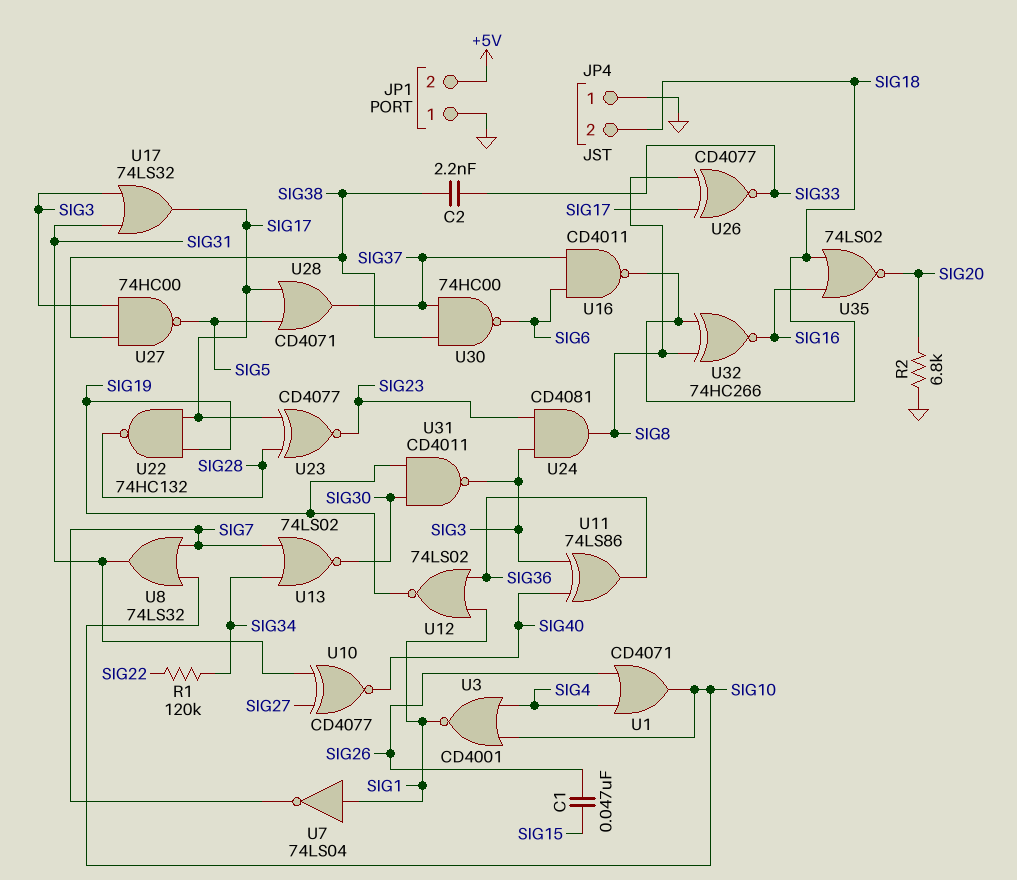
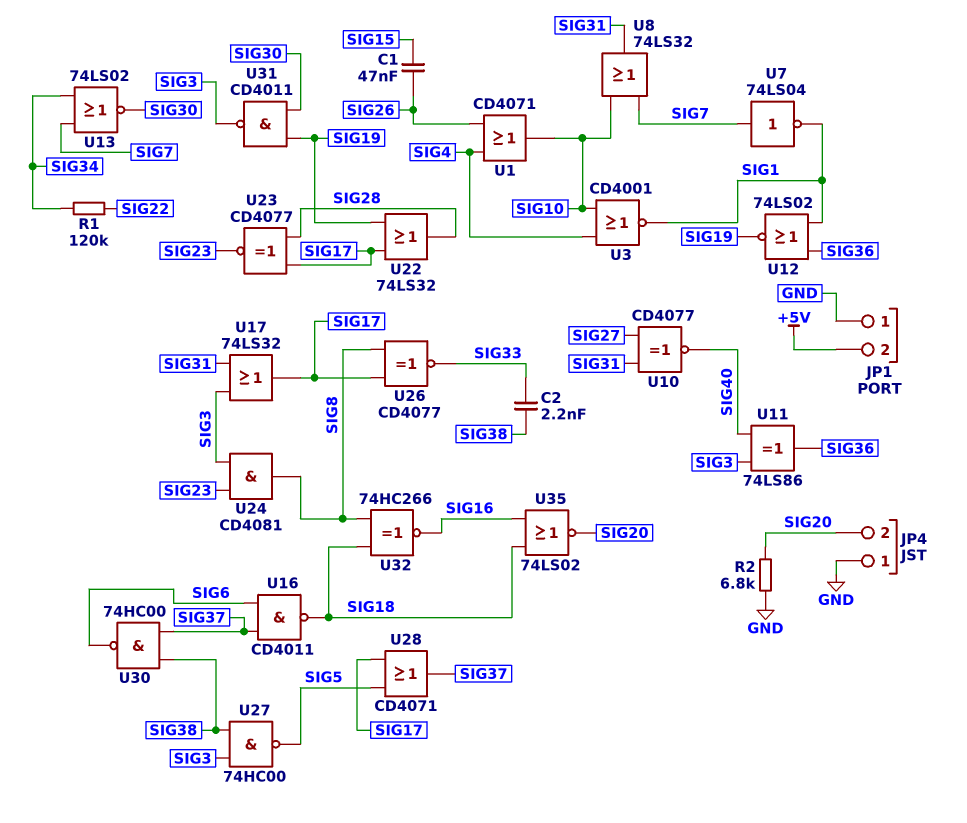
JP4 pin 2: SIG18 -> SIG20
U7: NOT 74LS04 (in SIG1, out SIG7) -> NOT 74LS04 (in SIG7, out SIG1)
U22: NAND 74HC132 (in SIG17, in SIG19, out SIG28) -> OR 74LS32 (in SIG17, in SIG19, out SIG28)

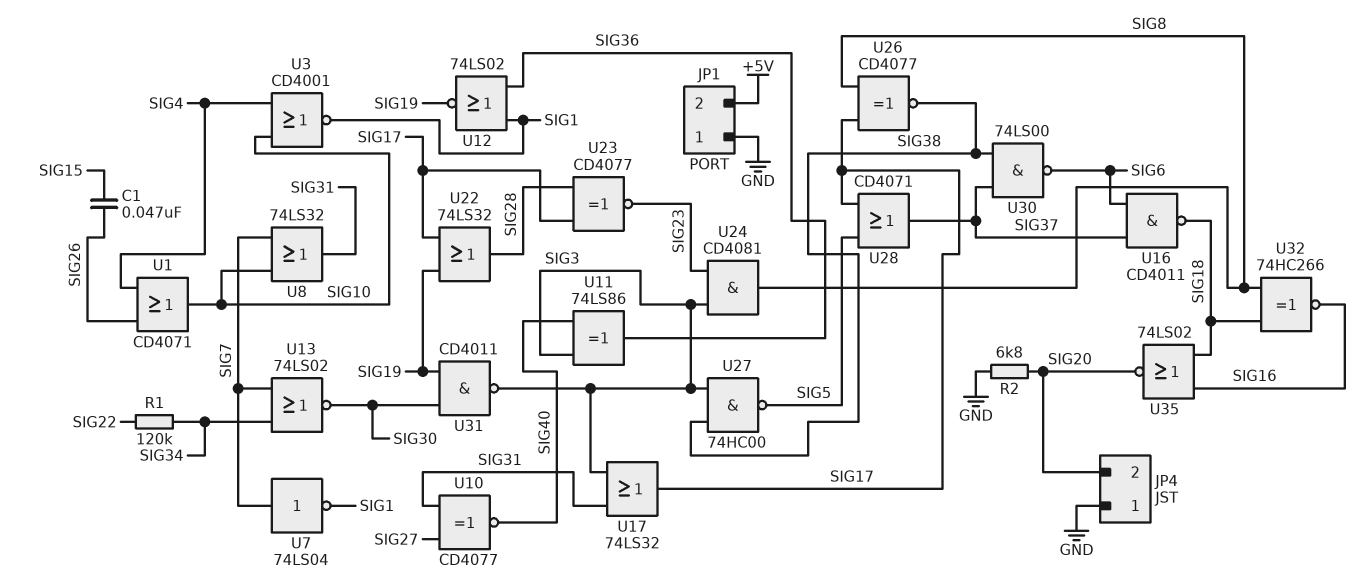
C2: 2.2nF (SIG33, SIG38) -> none
U26: XNOR CD4077 (in SIG8, in SIG17, out SIG33) -> XNOR CD4077 (in SIG8, in SIG17, out SIG38)
U30: NAND 74HC00 (in SIG37, in SIG38, out SIG6) -> NAND 74LS00 (in SIG37, in SIG38, out SIG6)

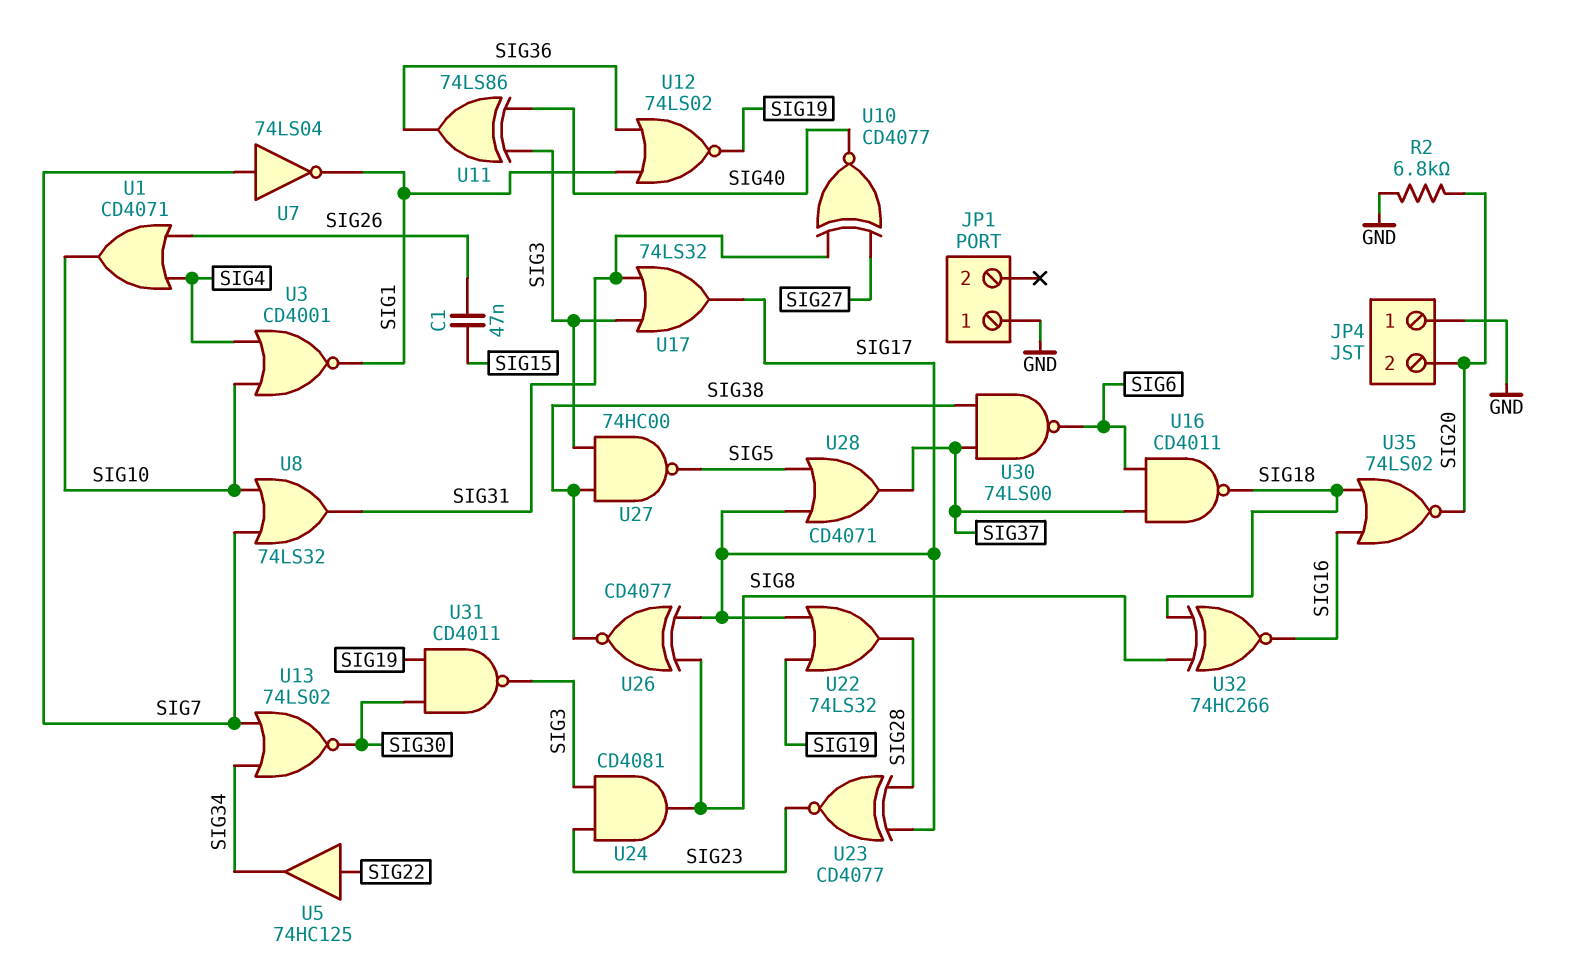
JP1 pin 2: +5V -> none
R1: 120k (SIG22, SIG34) -> none
U5: none -> buffer 74HC125 (in SIG22, out SIG34)

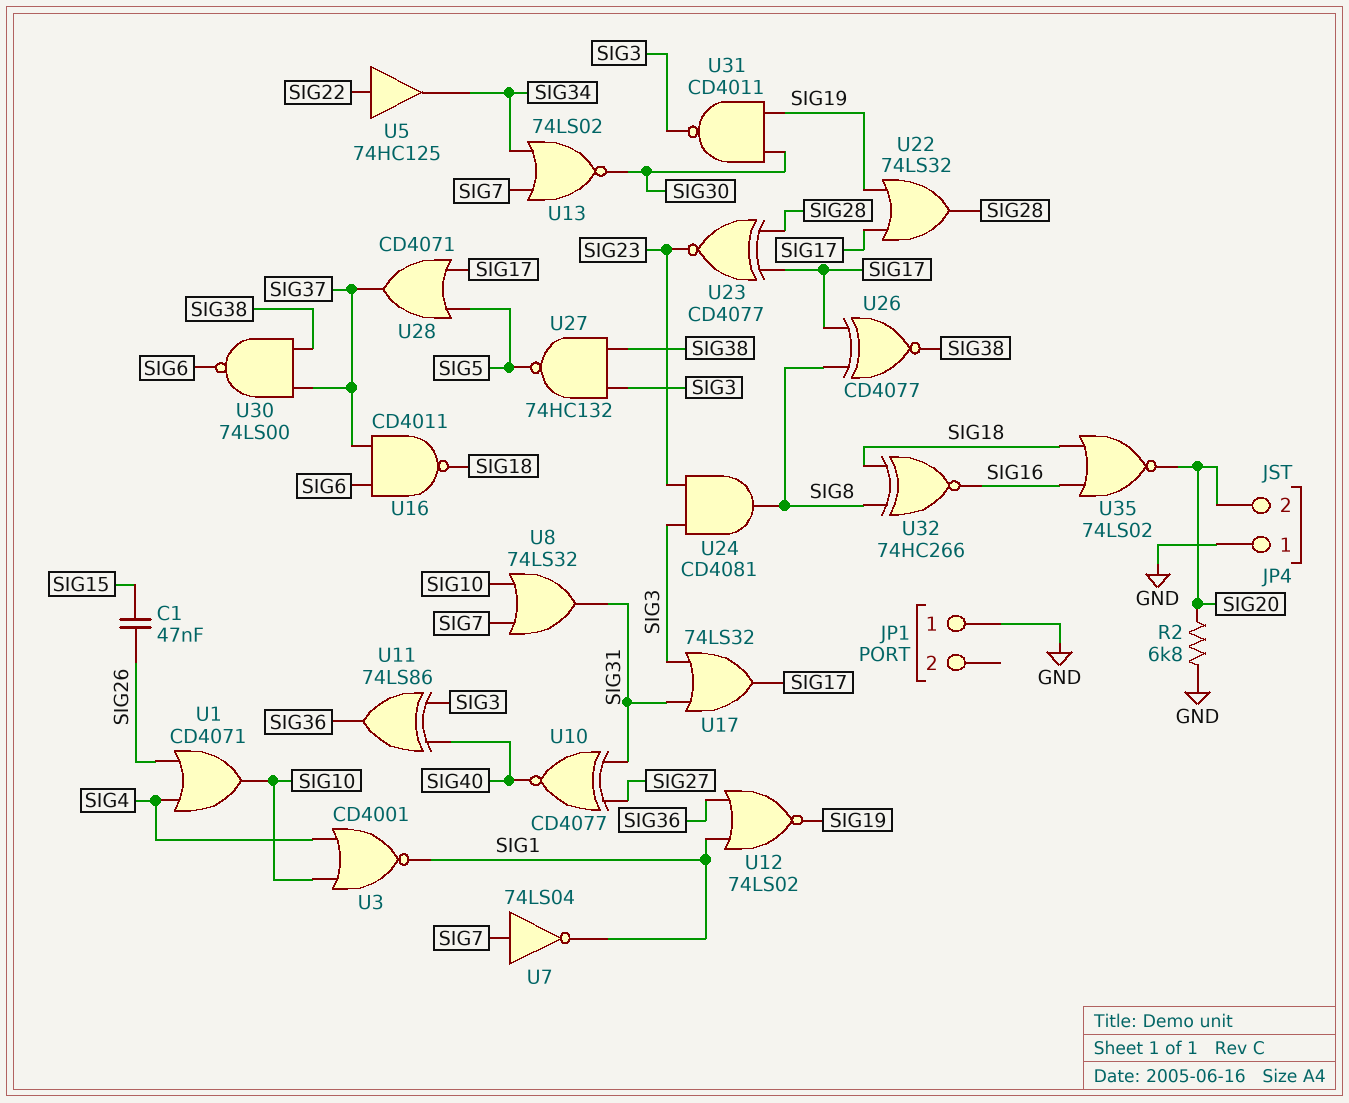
U27: NAND 74HC00 (in SIG3, in SIG38, out SIG5) -> NAND 74HC132 (in SIG3, in SIG38, out SIG5)

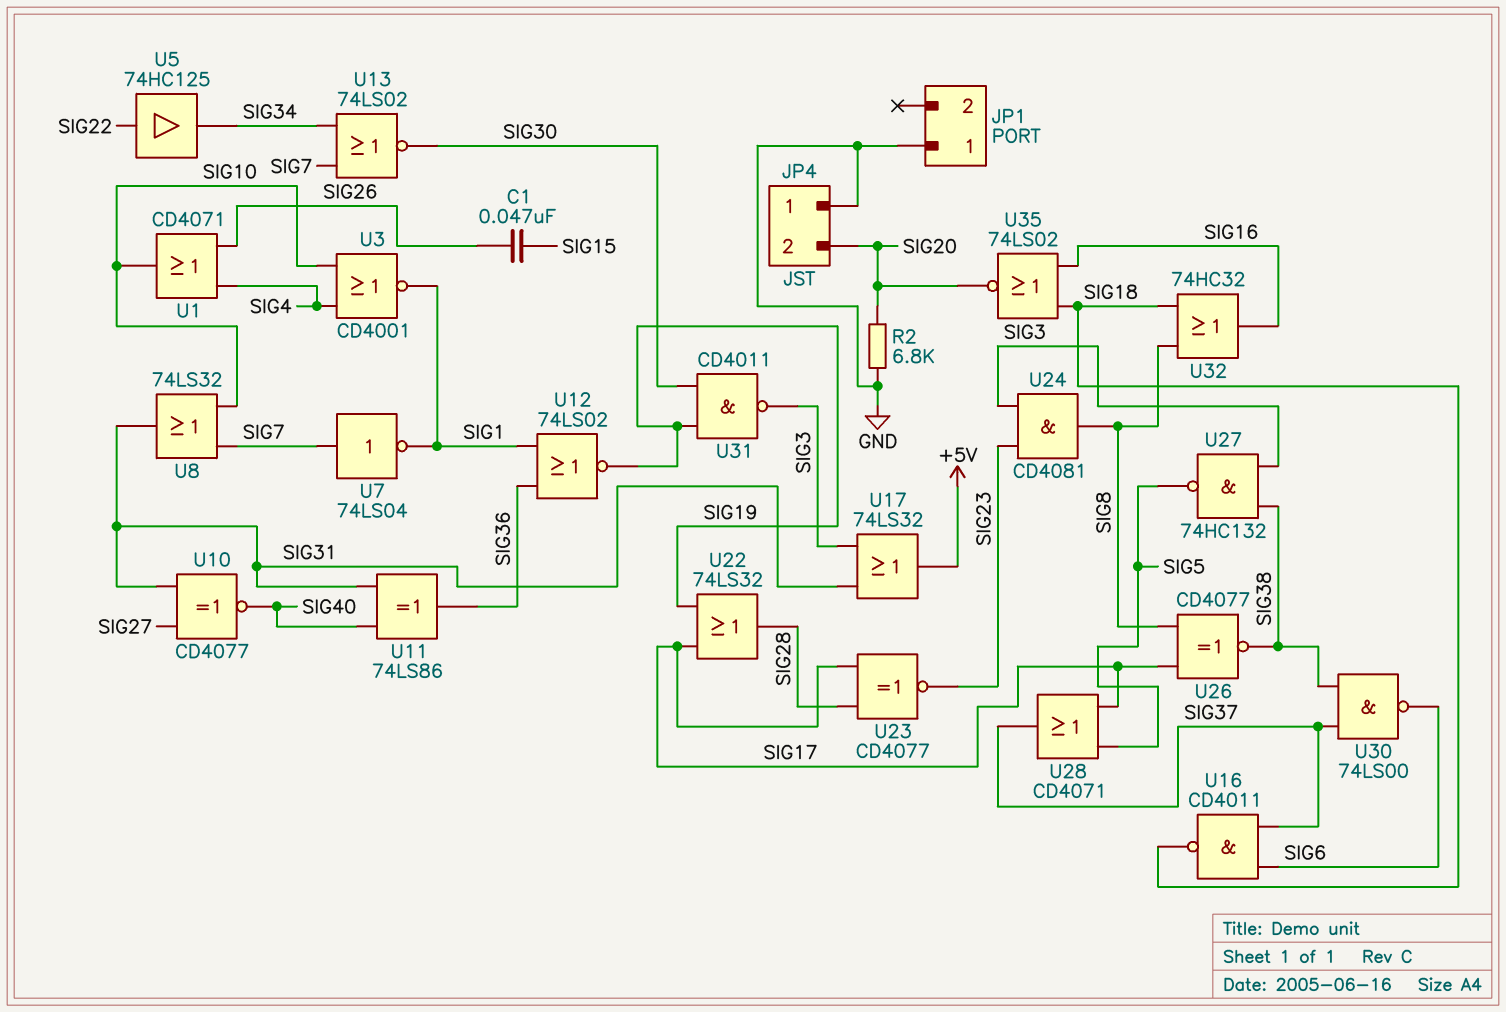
U11: XOR 74LS86 (in SIG3, in SIG40, out SIG36) -> XOR 74LS86 (in SIG31, in SIG40, out SIG36)
U17: OR 74LS32 (in SIG3, in SIG31, out SIG17) -> OR 74LS32 (in SIG3, in SIG31, out +5V)
U32: XNOR 74HC266 (in SIG8, in SIG18, out SIG16) -> OR 74HC32 (in SIG8, in SIG18, out SIG16)

